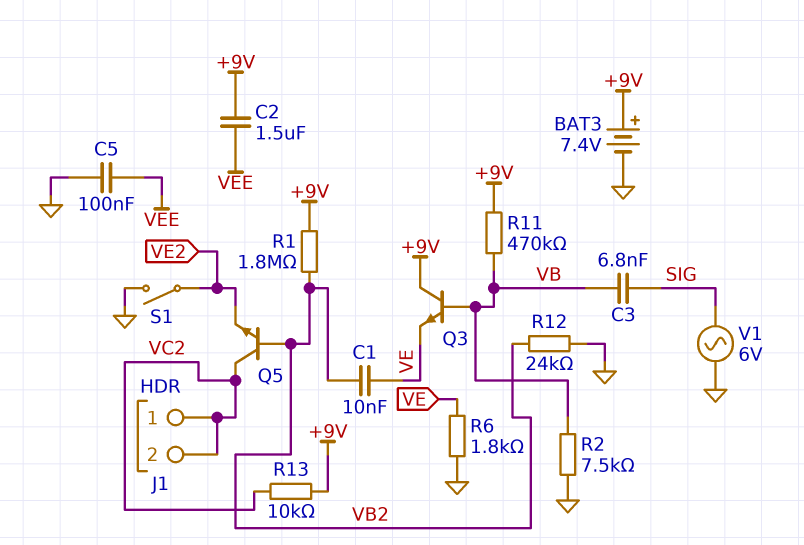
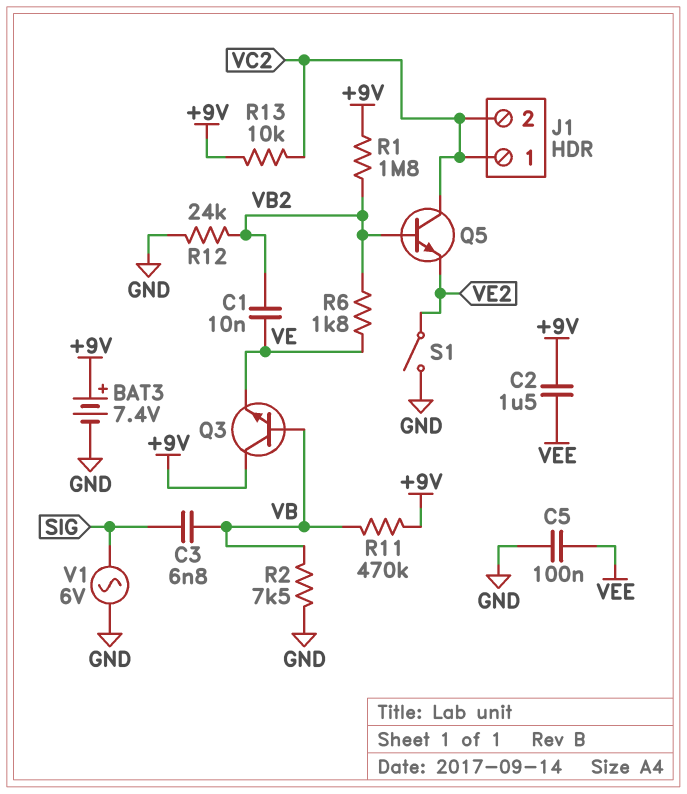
R6: 1.8k (GND, VE) -> 1.8k (VB2, VE)

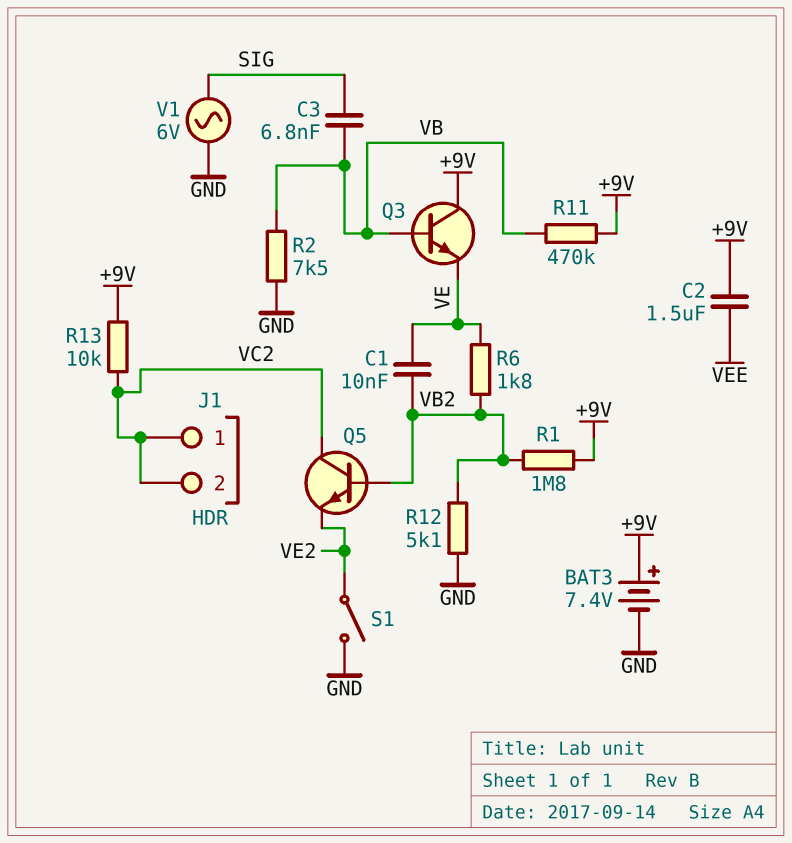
C5: 100nF (GND, VEE) -> none
R12: 24k (GND, VB2) -> 5.1k (GND, VB2)

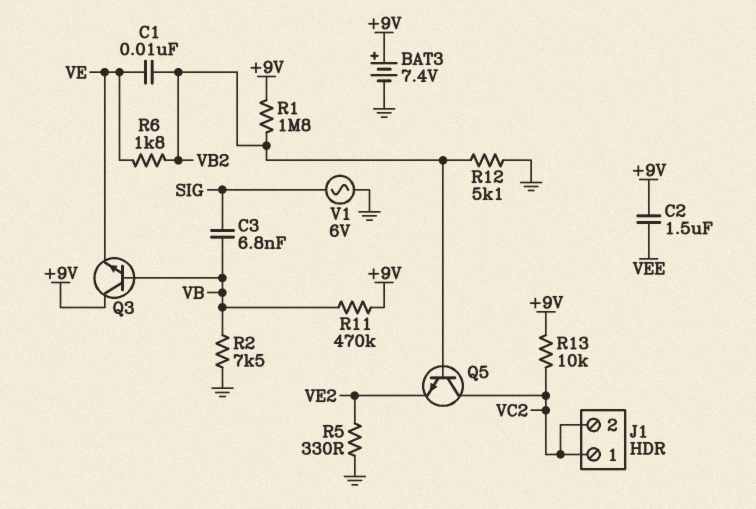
R5: none -> 330 (GND, VE2)
S1: switch (GND, VE2) -> none

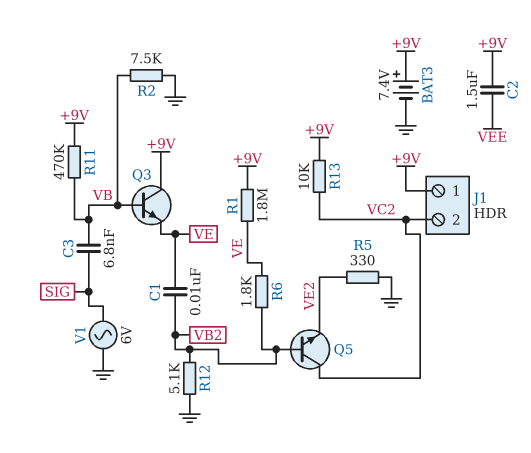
J1 pin 1: VC2 -> +9V
R1: 1.8M (+9V, VB2) -> 1.8M (+9V, VE)

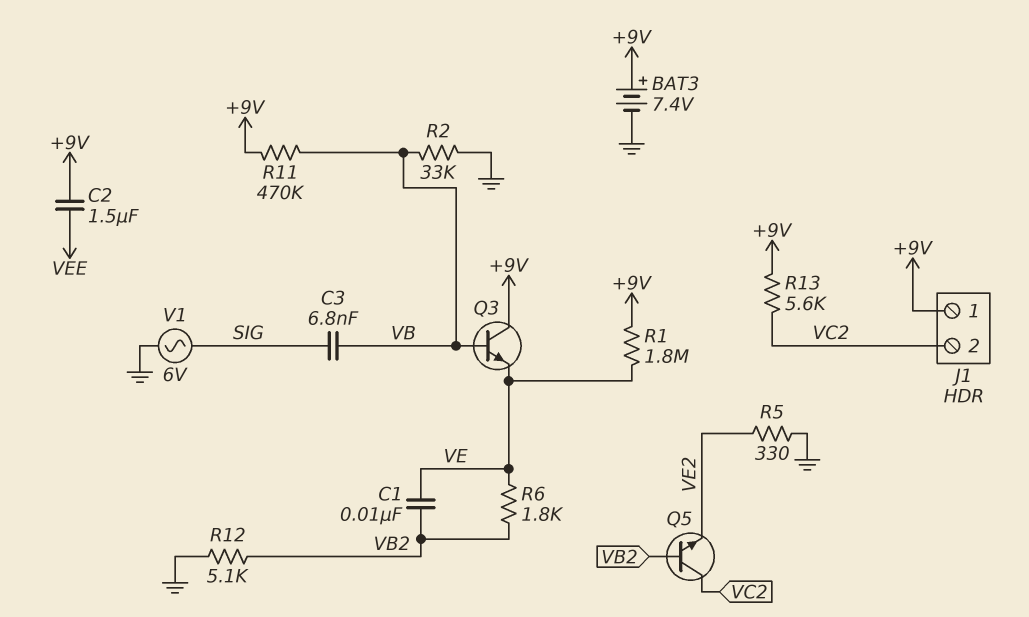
R2: 7.5k (GND, VB) -> 33k (GND, VB)
R13: 10k (+9V, VC2) -> 5.6k (+9V, VC2)

